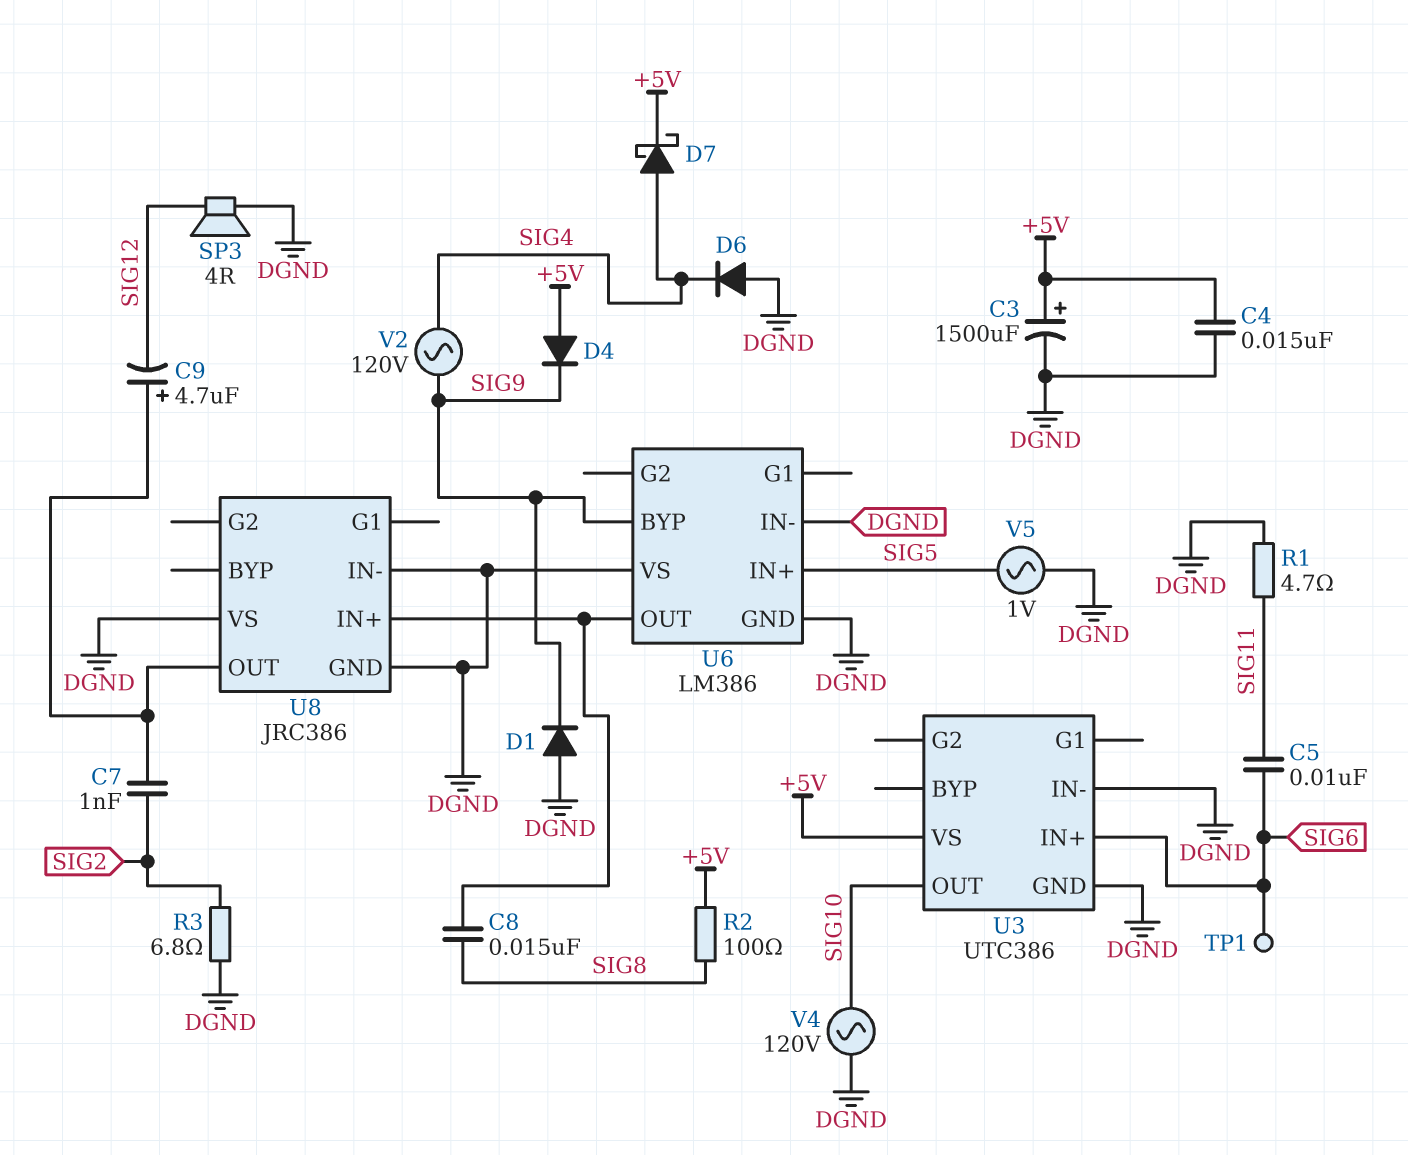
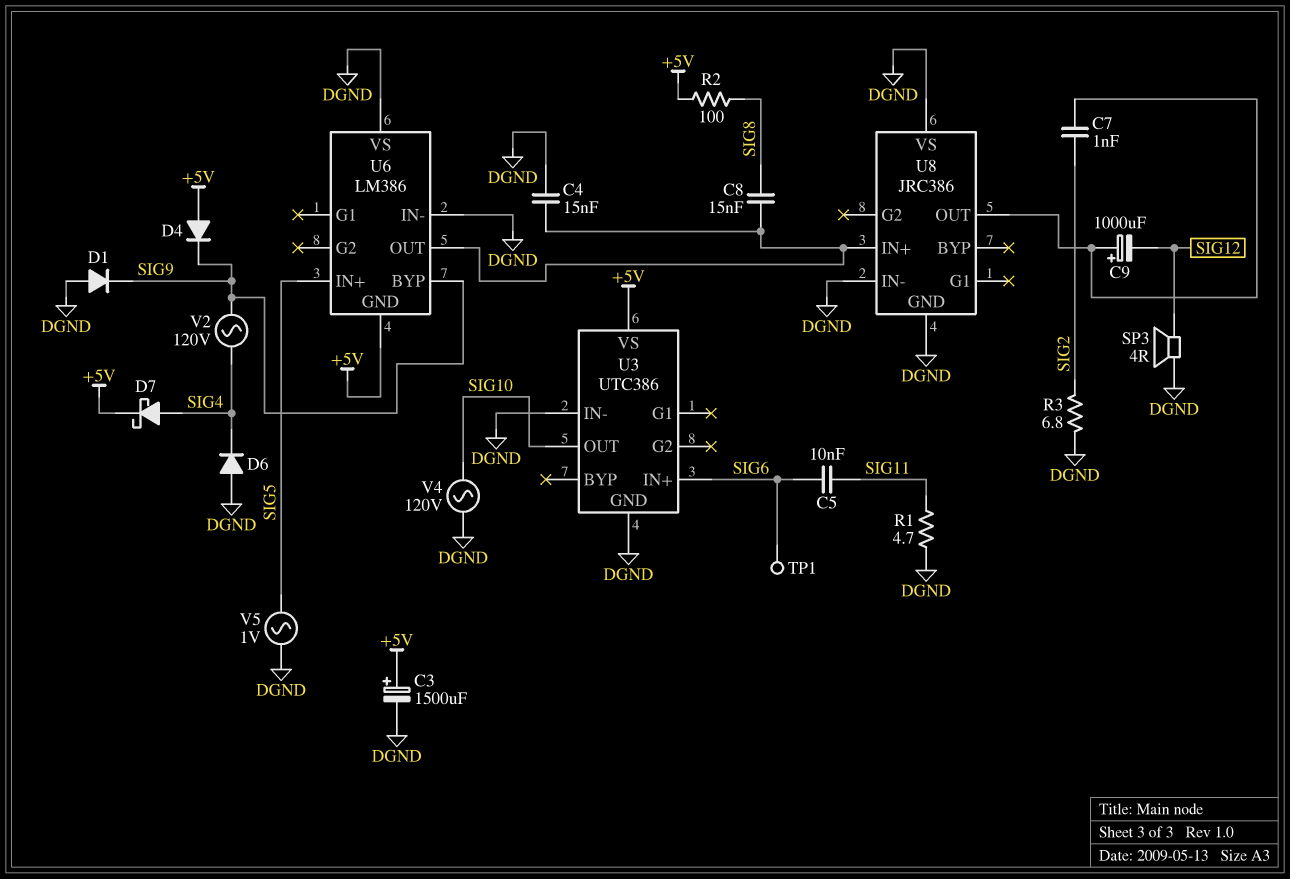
C4: 15nF (+5V, DGND) -> 15nF (DGND, U6/OUT)
C9: 4.7uF (plus U8/OUT, minus SIG12) -> 1000uF (plus U8/OUT, minus SIG12)
U6 pin GND: DGND -> +5V

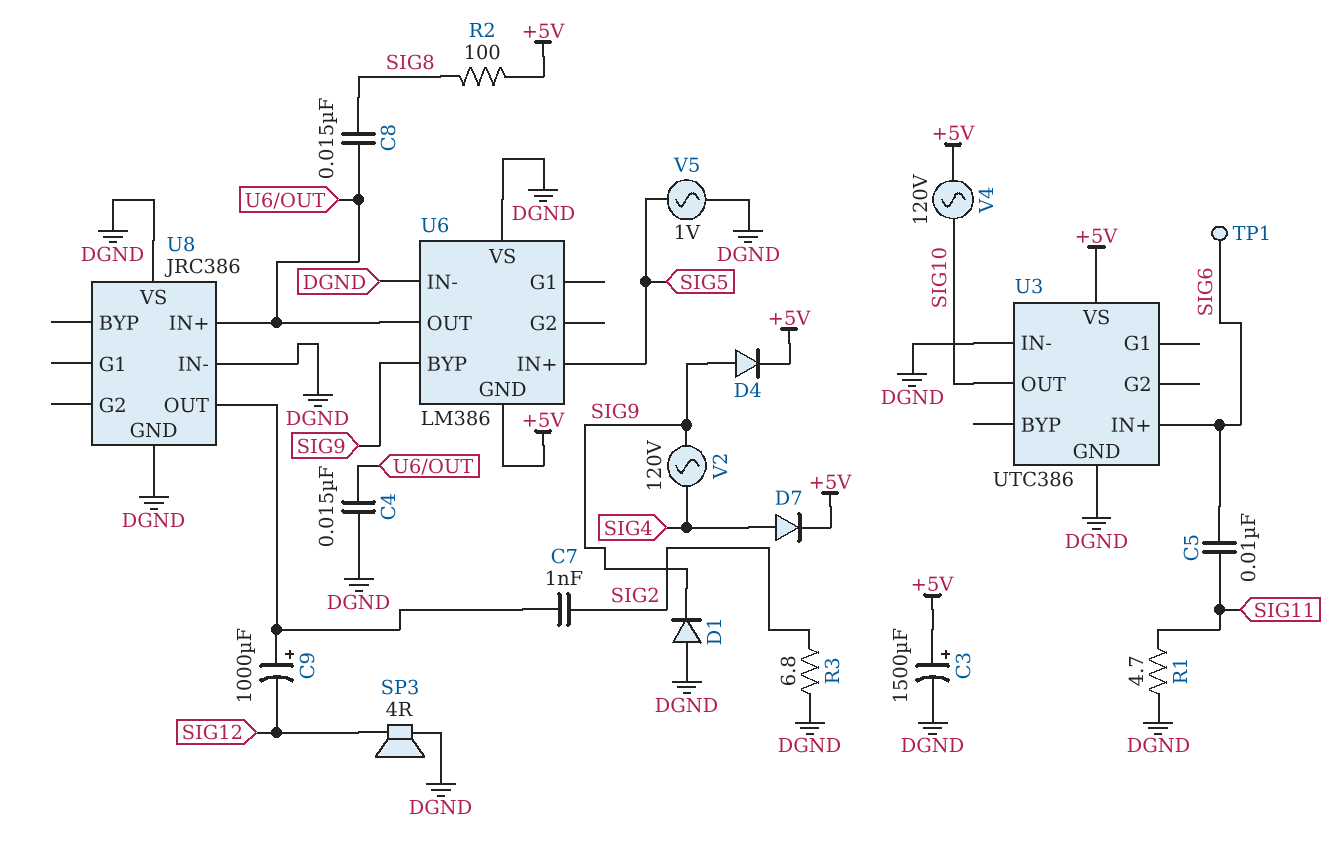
D4: diode (A +5V, K SIG9) -> diode (A SIG9, K +5V)
D6: diode (A DGND, K SIG4) -> none
D7: schottky (A SIG4, K +5V) -> diode (A SIG4, K +5V)
V4: AC 120V (DGND, SIG10) -> AC 120V (+5V, SIG10)

